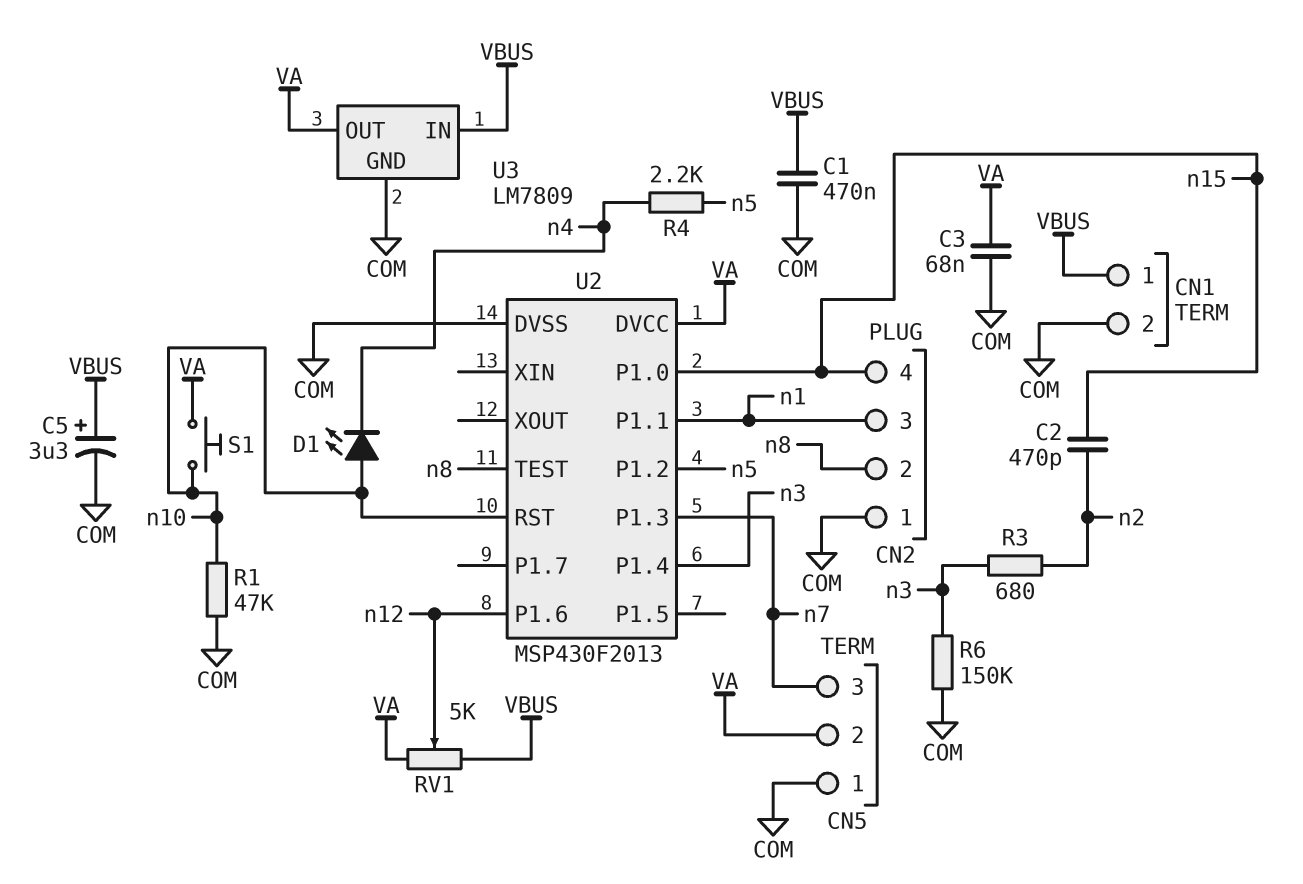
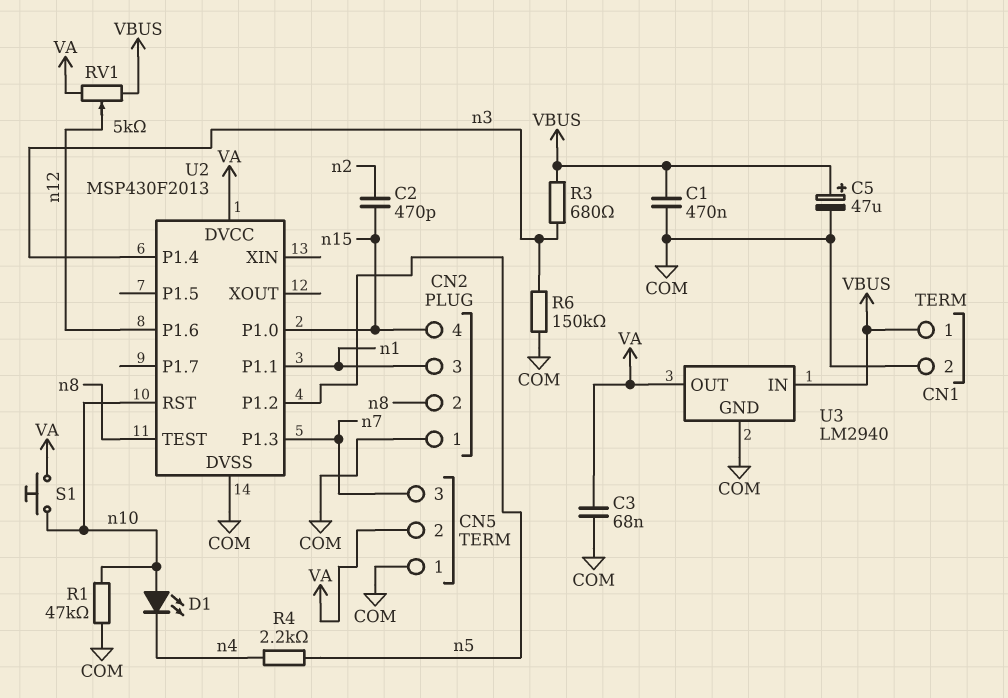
C5: 3.3uF (plus VBUS, minus COM) -> 47uF (plus VBUS, minus COM)
R3: 680 (n2, n3) -> 680 (VBUS, n3)
U3: LM7809 -> LM2940

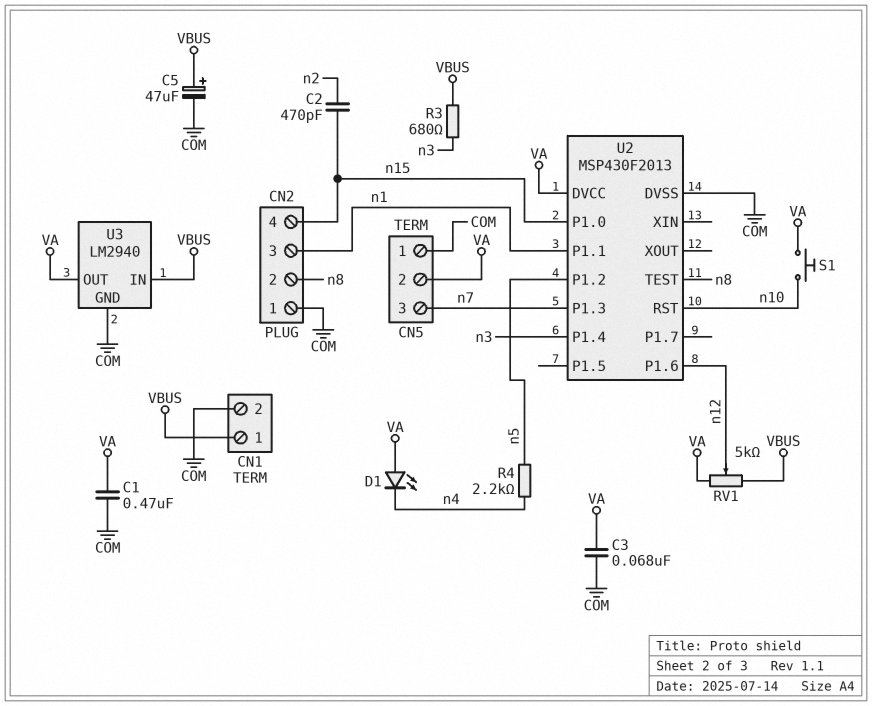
C1: 470nF (COM, VBUS) -> 470nF (COM, VA)
D1: LED (A n10, K n4) -> LED (A VA, K n4)
R1: 47k (COM, n10) -> none
R6: 150k (COM, n3) -> none

